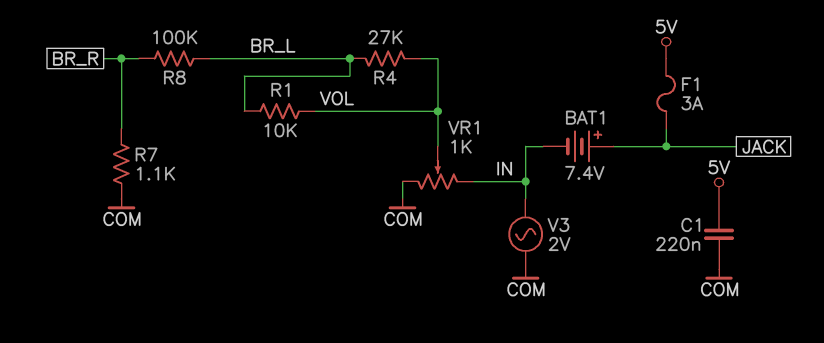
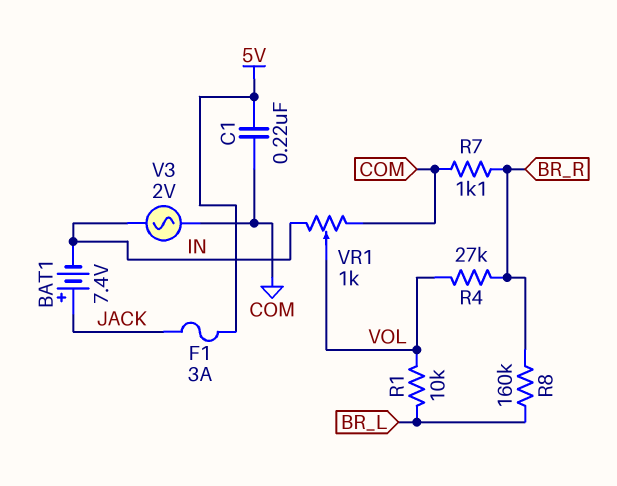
R4: 27k (BR_L, VOL) -> 27k (BR_R, VOL)
R8: 100k (BR_L, BR_R) -> 160k (BR_L, BR_R)

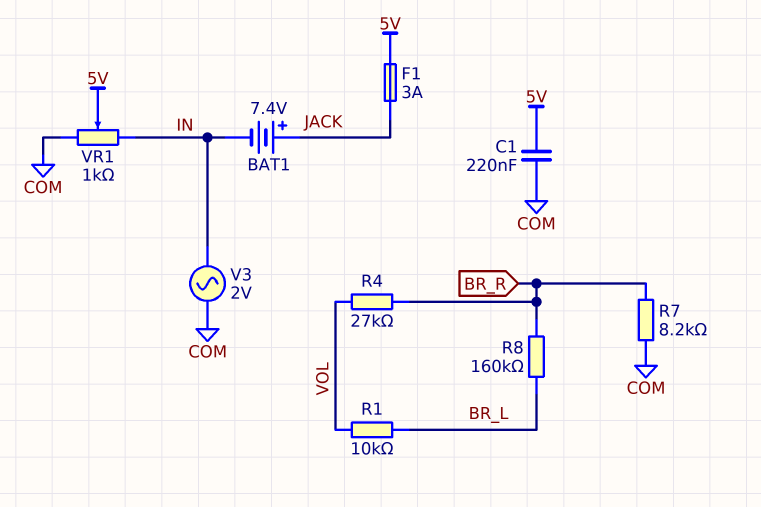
R7: 1.1k (BR_R, COM) -> 8.2k (BR_R, COM)
VR1: 1k (COM, IN, wiper VOL) -> 1k (COM, IN, wiper 5V)

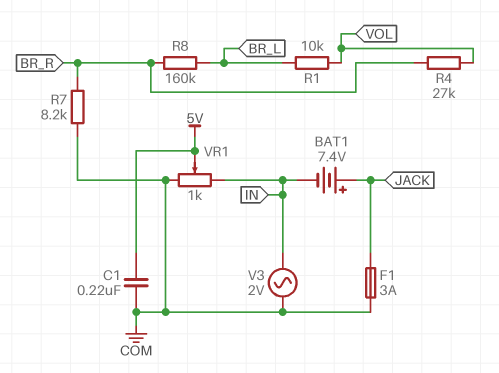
F1: 3A (5V, JACK) -> 3A (COM, JACK)

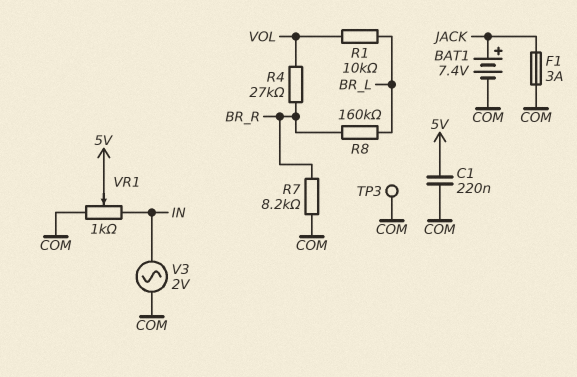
BAT1: 7.4V (plus JACK, minus IN) -> 7.4V (plus JACK, minus COM)
TP3: none -> test point (COM)

